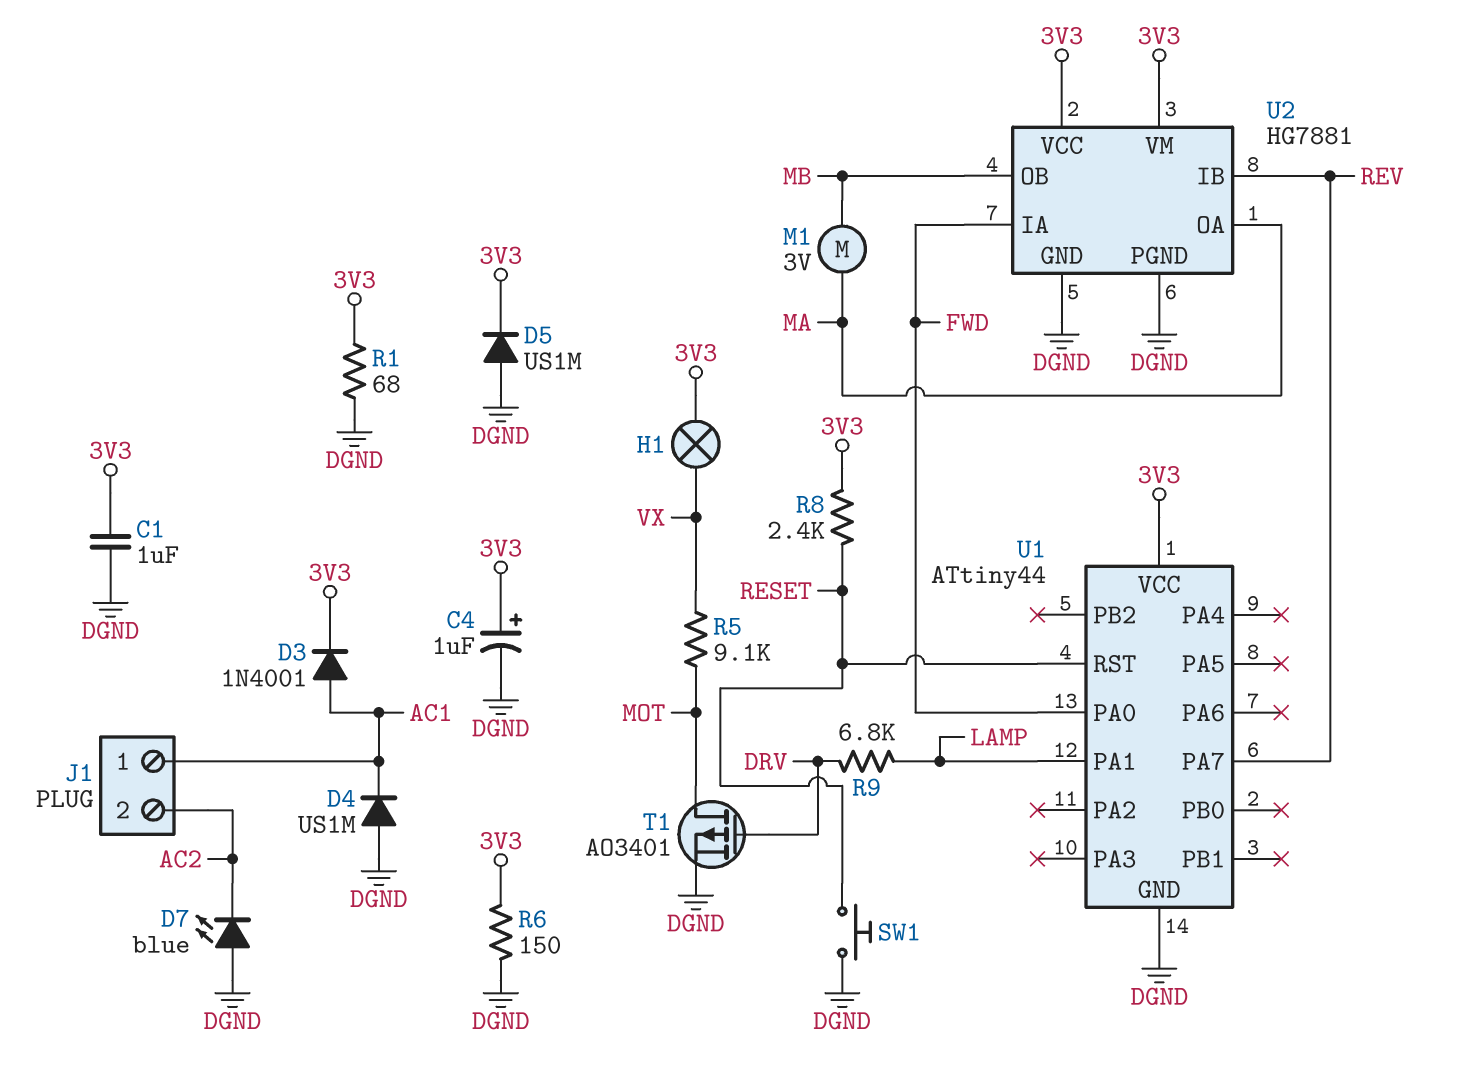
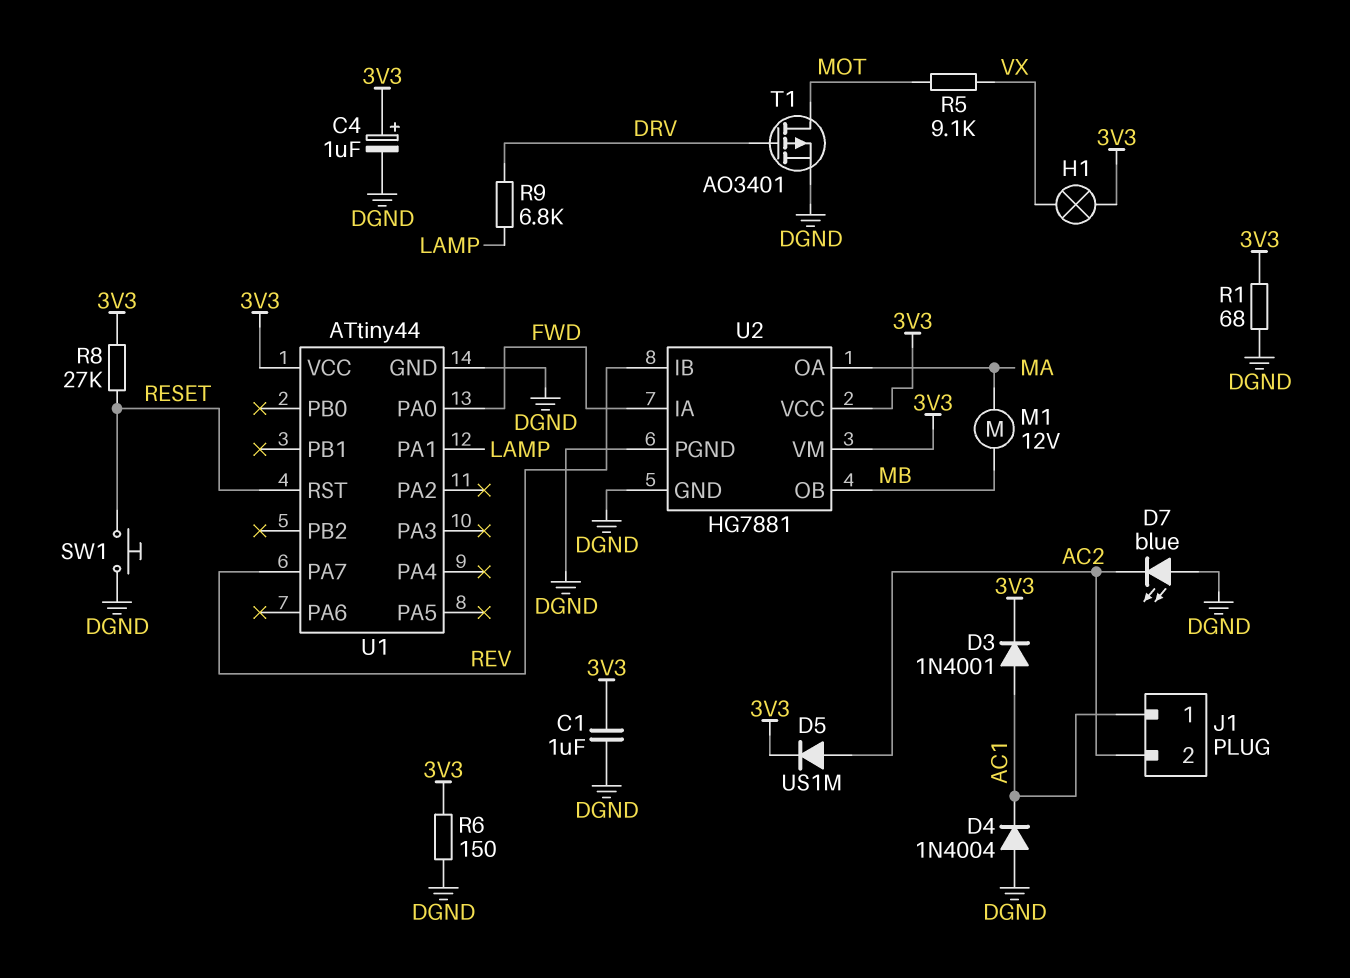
D4: diode US1M (A DGND, K AC1) -> diode 1N4004 (A DGND, K AC1)
D5: diode US1M (A DGND, K 3V3) -> diode US1M (A AC2, K 3V3)
M1: motor 3V (MA, MB) -> motor 12V (MA, MB)
R8: 2.4k (3V3, RESET) -> 27k (3V3, RESET)

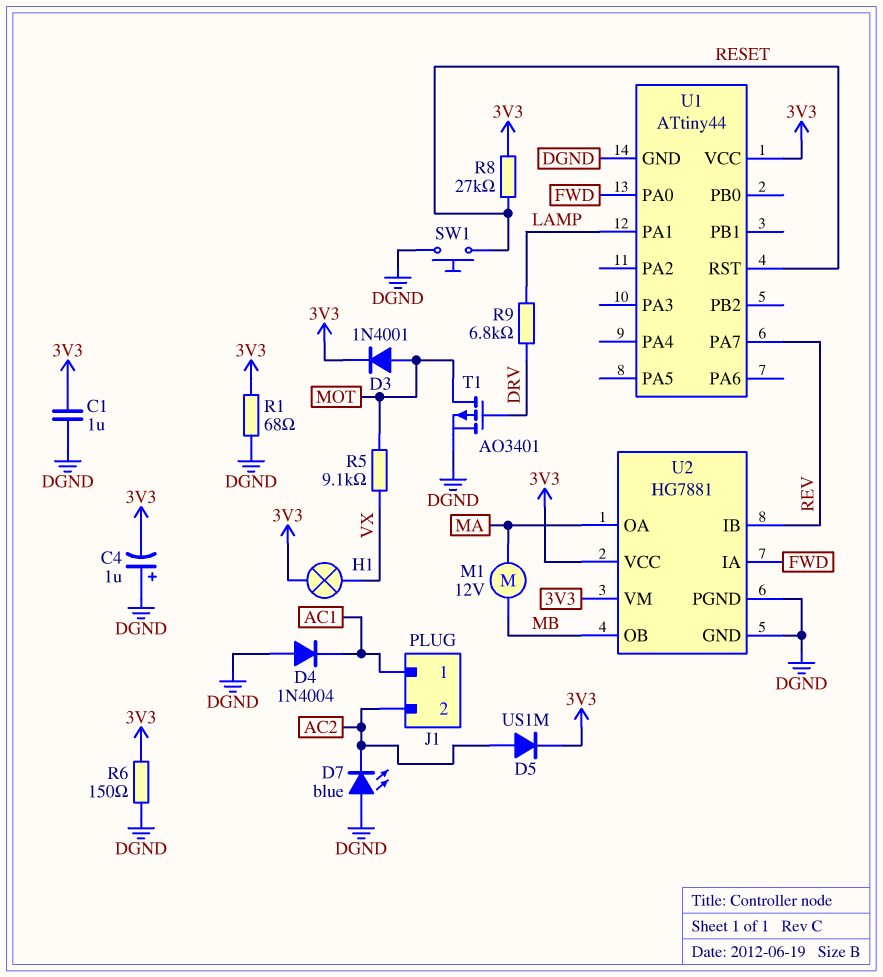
C4: 1uF (plus 3V3, minus DGND) -> 1uF (plus DGND, minus 3V3)
D3: diode 1N4001 (A AC1, K 3V3) -> diode 1N4001 (A MOT, K 3V3)

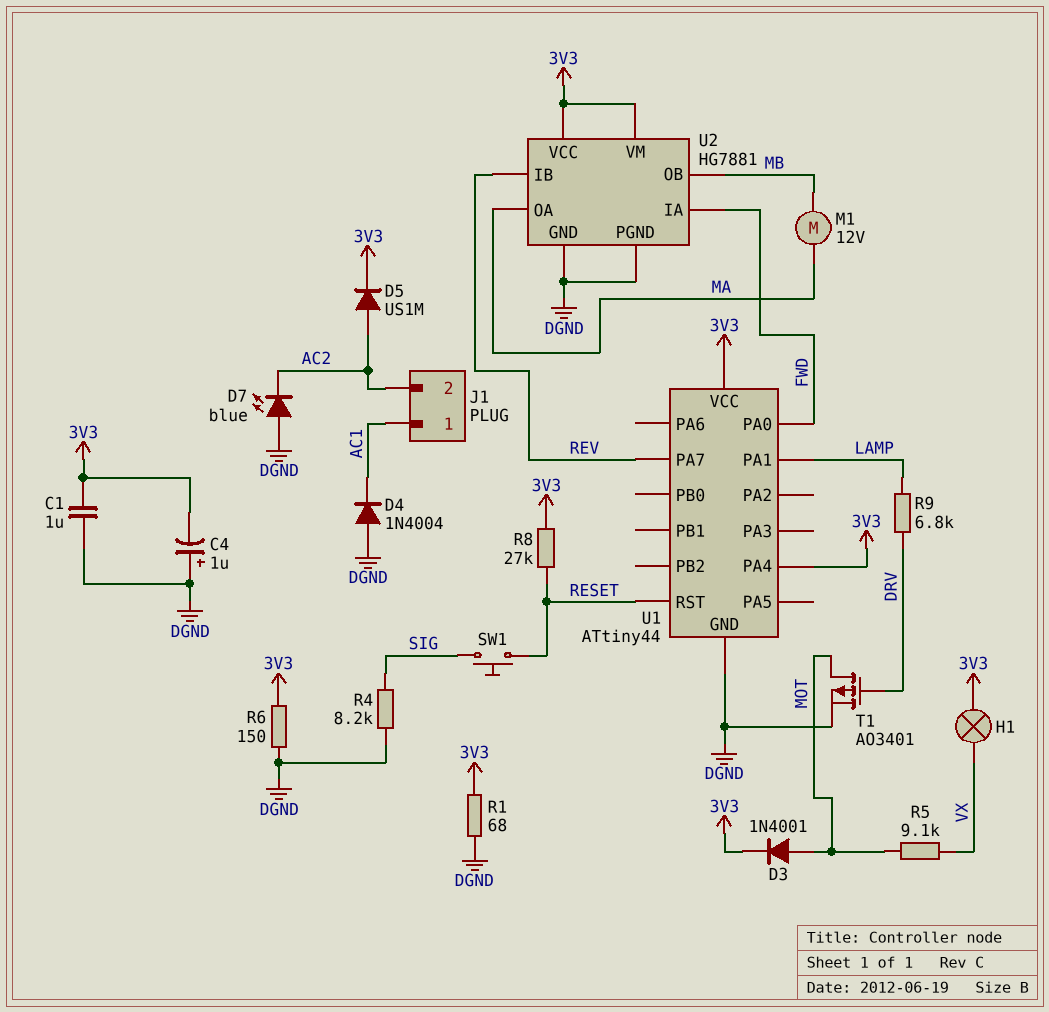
R4: none -> 8.2k (DGND, SIG)
SW1: button (DGND, RESET) -> button (RESET, SIG)
U1 pin PA4: none -> 3V3

